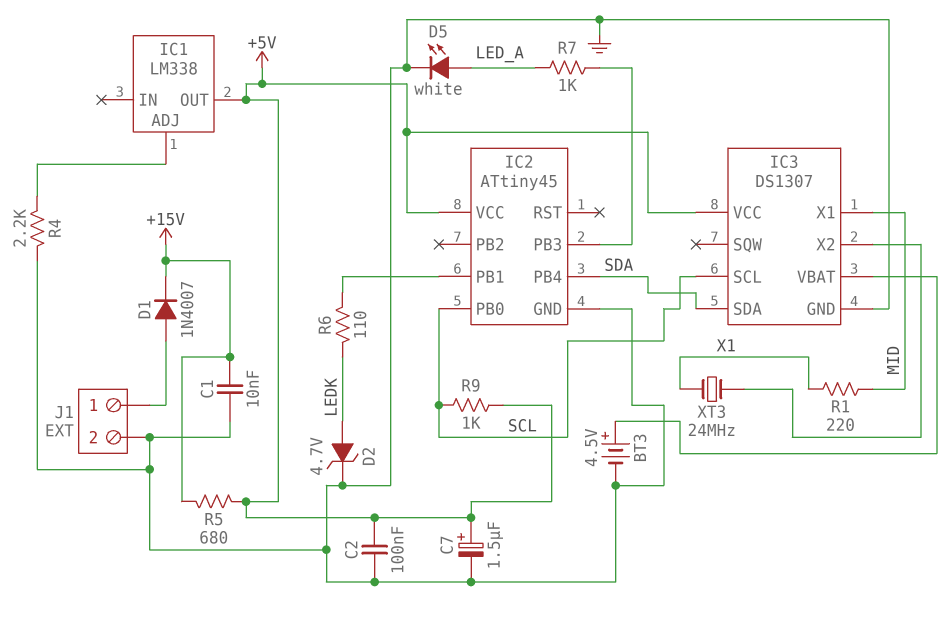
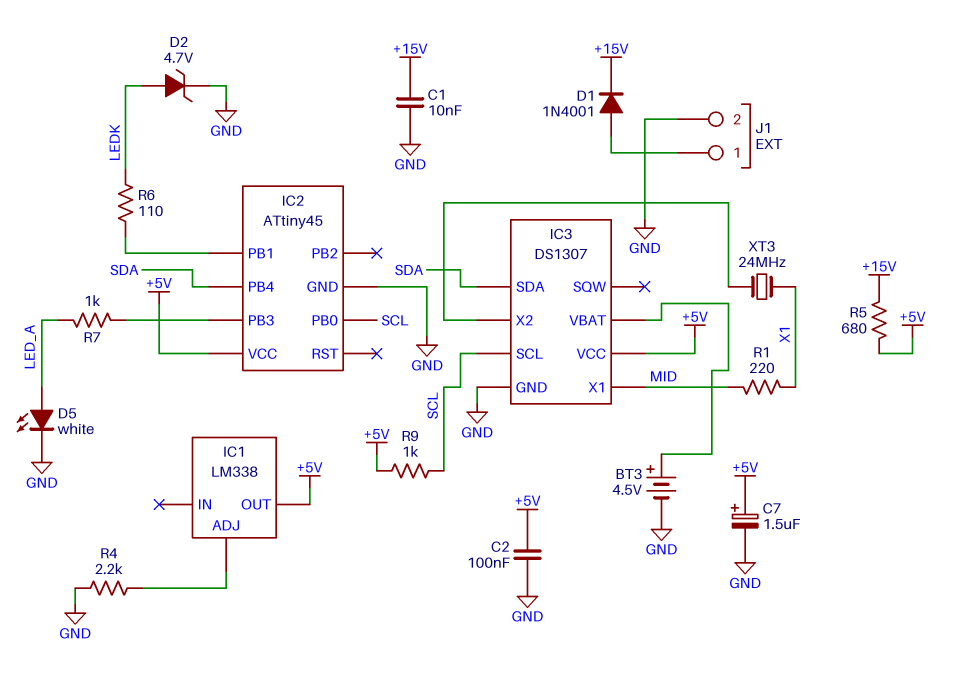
D1: diode 1N4007 (A J1/1, K +15V) -> diode 1N4001 (A J1/1, K +15V)

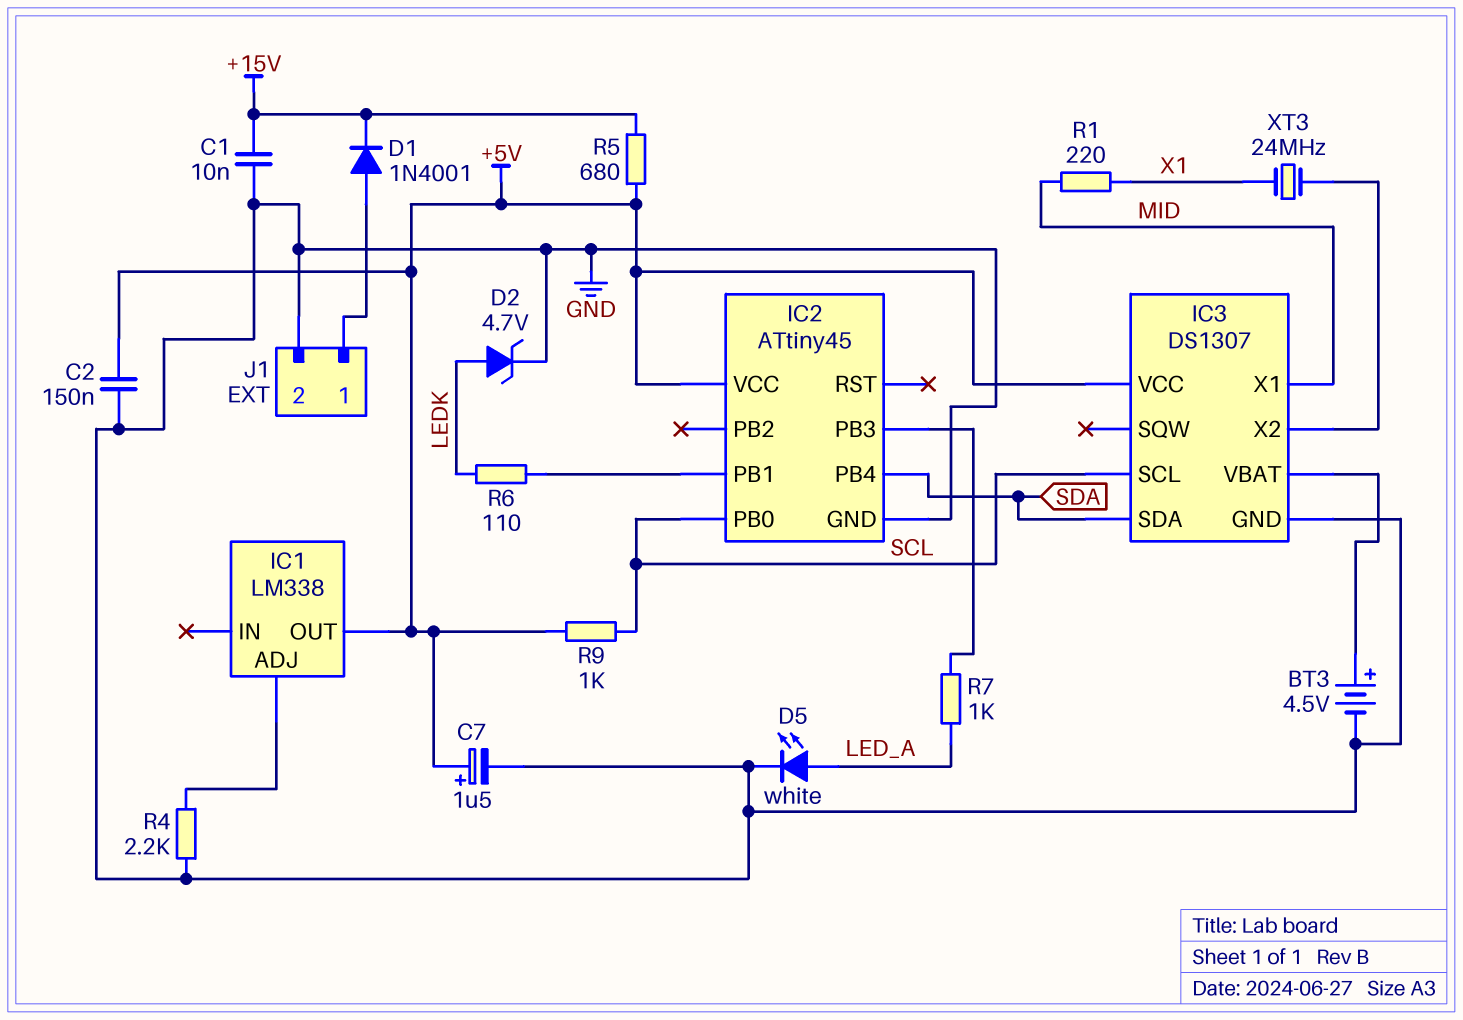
C2: 100nF (+5V, GND) -> 150nF (+5V, GND)

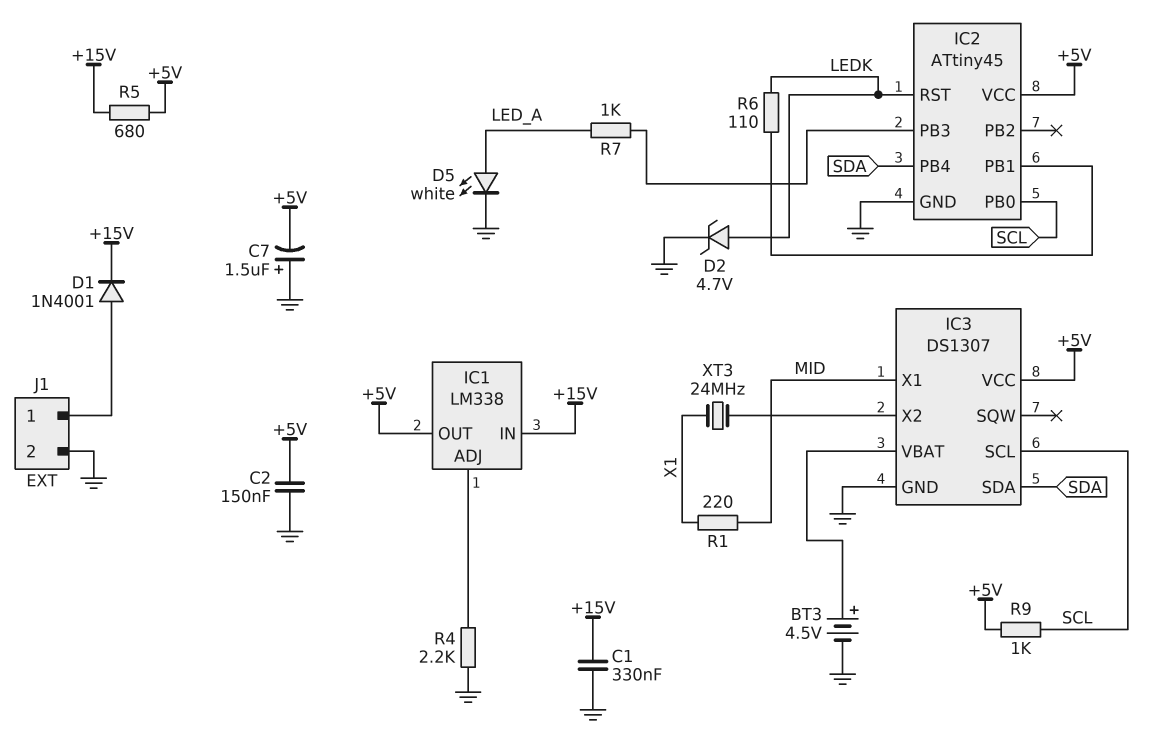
C1: 10nF (+15V, GND) -> 330nF (+15V, GND)
C7: 1.5uF (plus +5V, minus GND) -> 1.5uF (plus GND, minus +5V)
IC1 pin IN: none -> +15V
IC2 pin RST: none -> LEDK

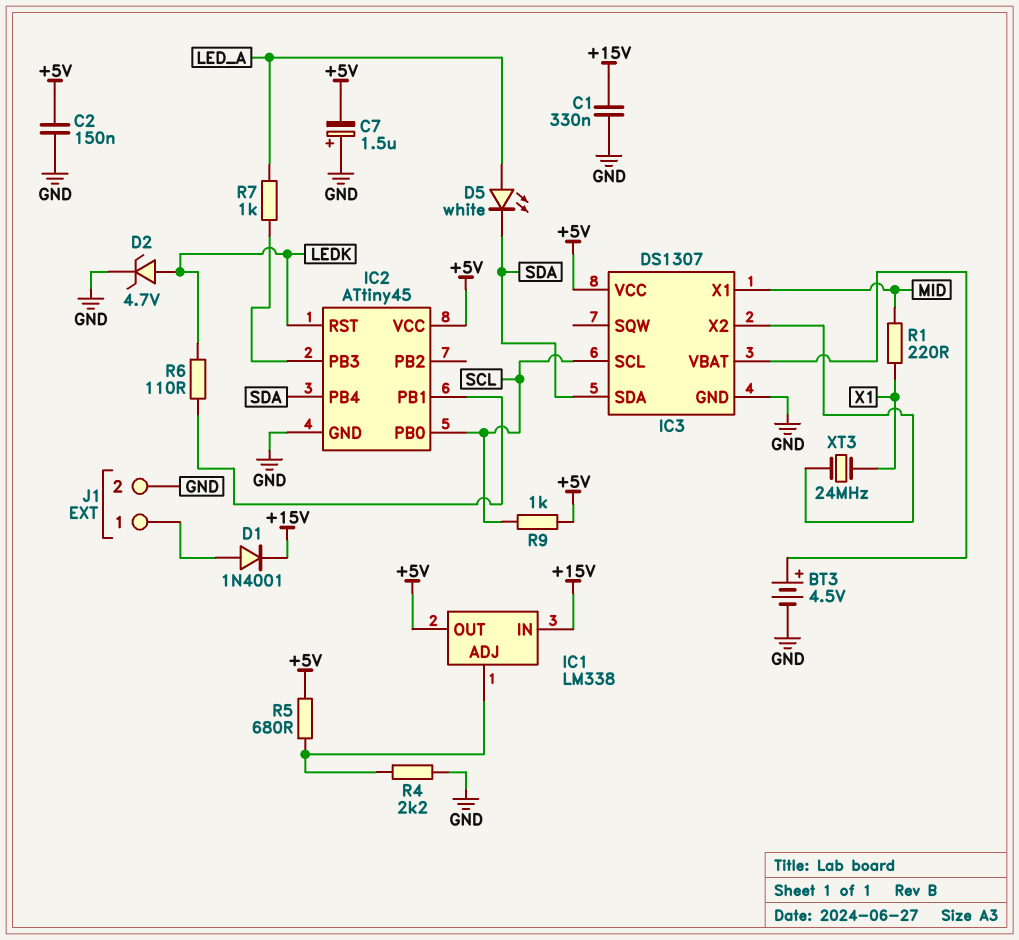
D5: LED white (A LED_A, K GND) -> LED white (A LED_A, K SDA)
R5: 680 (+5V, +15V) -> 680 (+5V, IC1/ADJ)

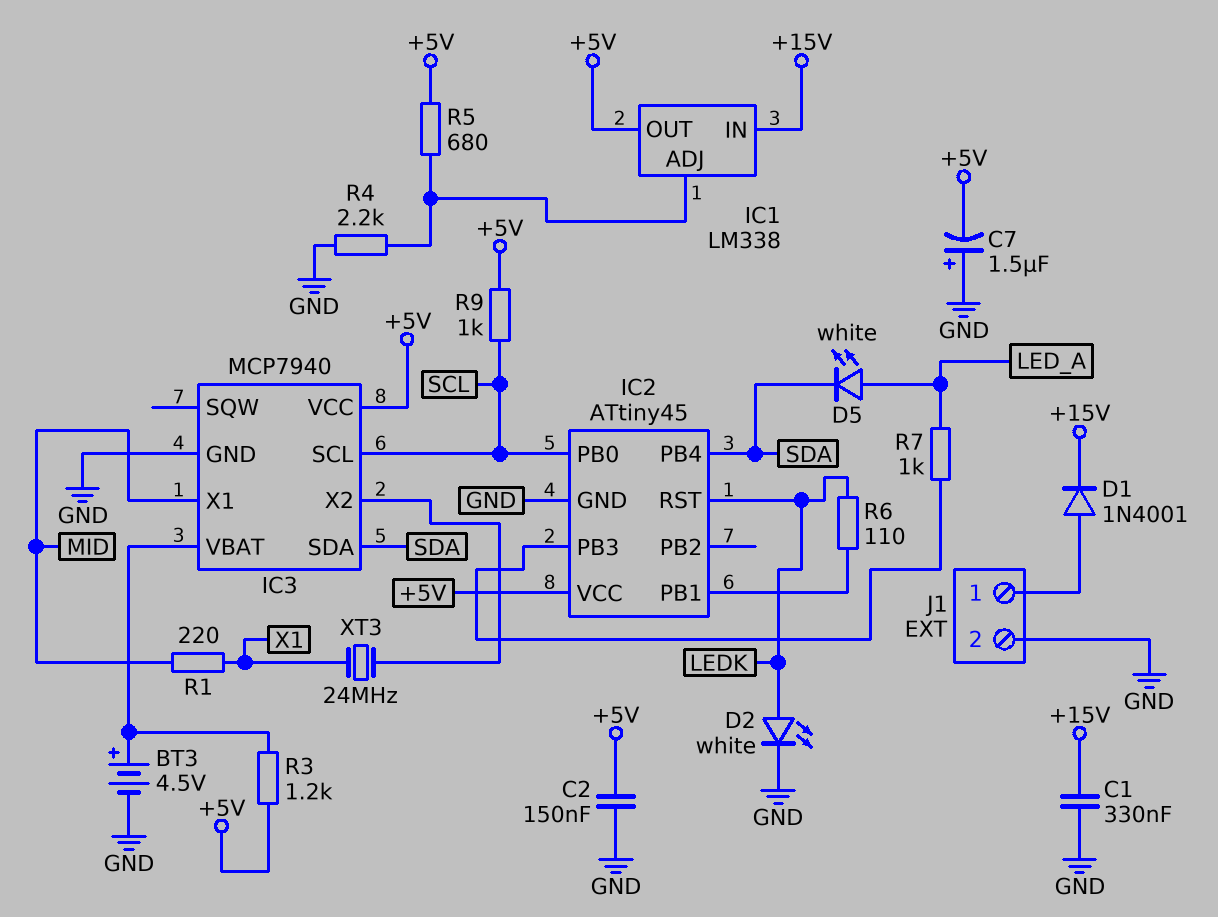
D2: zener 4.7V (A LEDK, K GND) -> LED white (A LEDK, K GND)
IC3: DS1307 -> MCP7940
R3: none -> 1.2k (+5V, IC3/VBAT)

